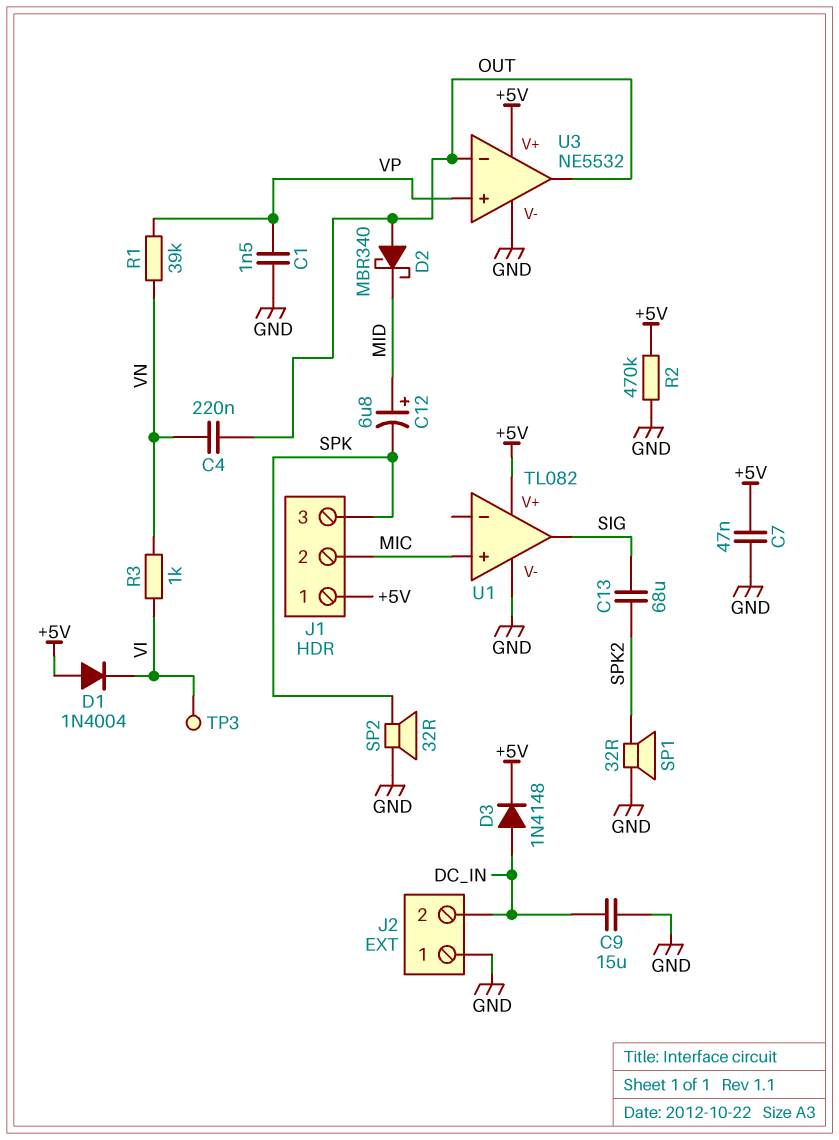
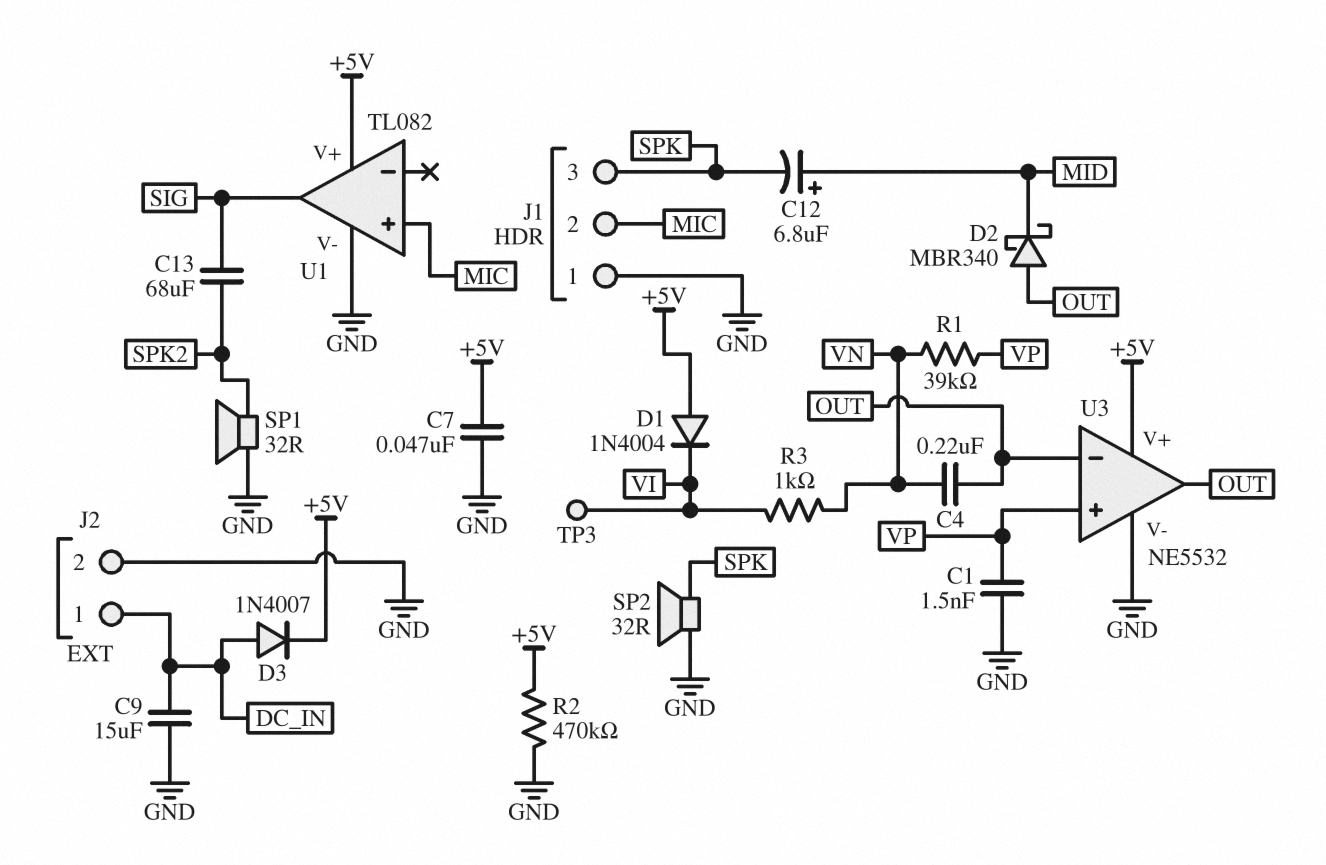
D3: diode 1N4148 (A DC_IN, K +5V) -> diode 1N4007 (A DC_IN, K +5V)
J1 pin 1: +5V -> GND
J2 pin 1: GND -> DC_IN
J2 pin 2: DC_IN -> GND

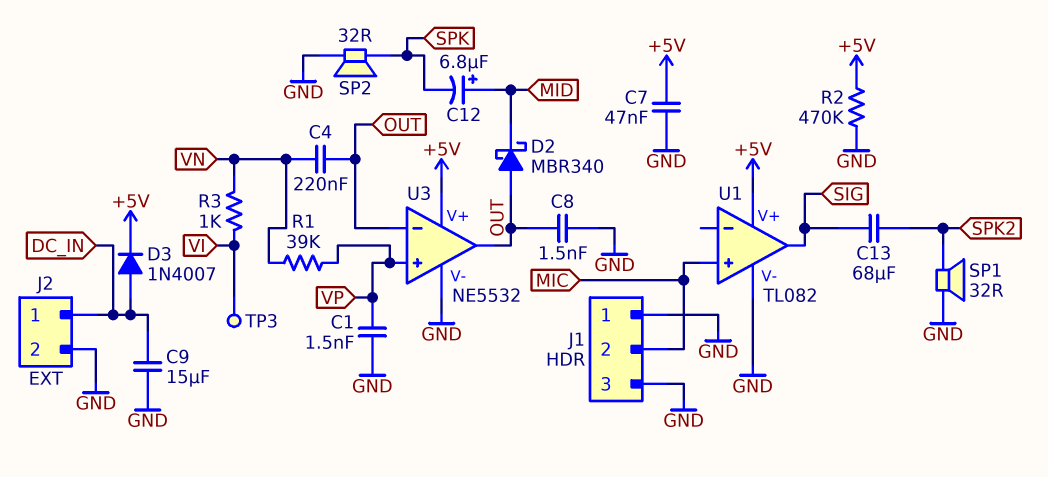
C8: none -> 1.5nF (GND, OUT)
D1: diode 1N4004 (A +5V, K VI) -> none
J1 pin 3: SPK -> GND

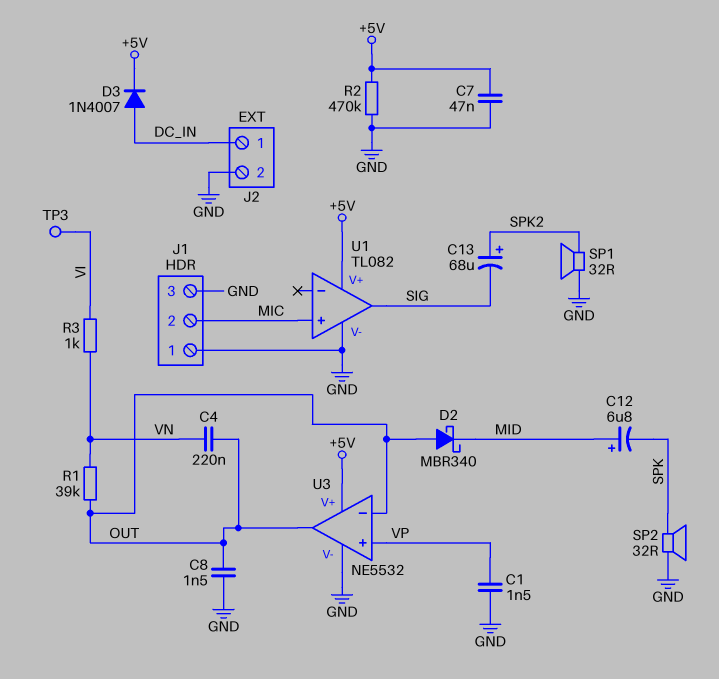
C9: 15uF (DC_IN, GND) -> none
C13: 68uF (SIG, SPK2) -> 68uF (plus SPK2, minus SIG)
R1: 39k (VN, VP) -> 39k (OUT, VN)

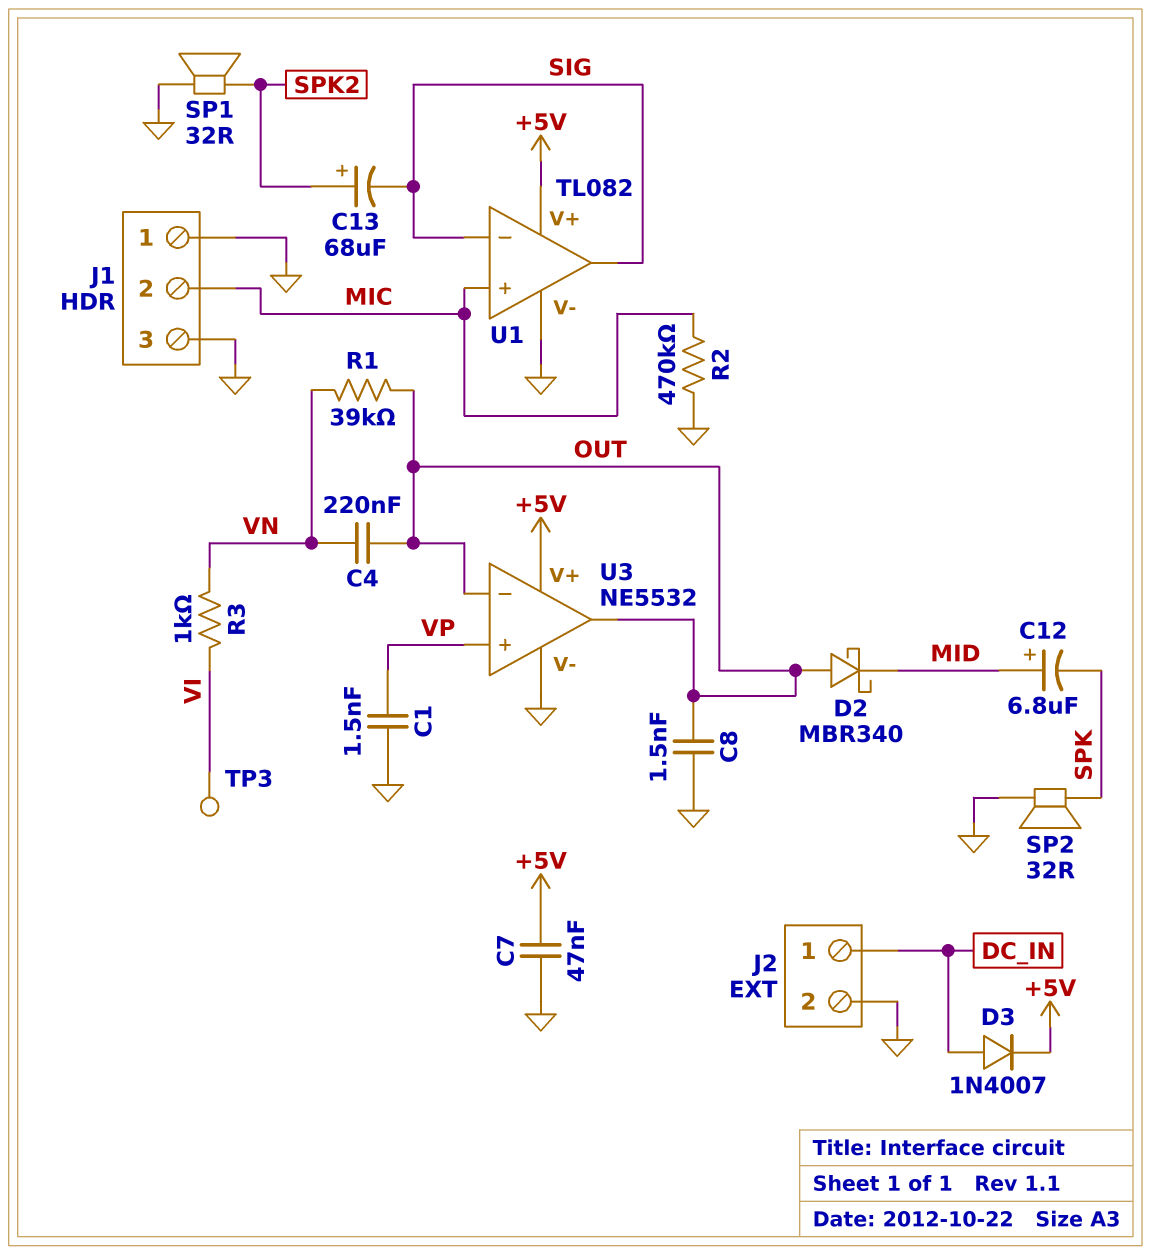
R2: 470k (+5V, GND) -> 470k (GND, MIC)
U1 pin in-: none -> SIG

